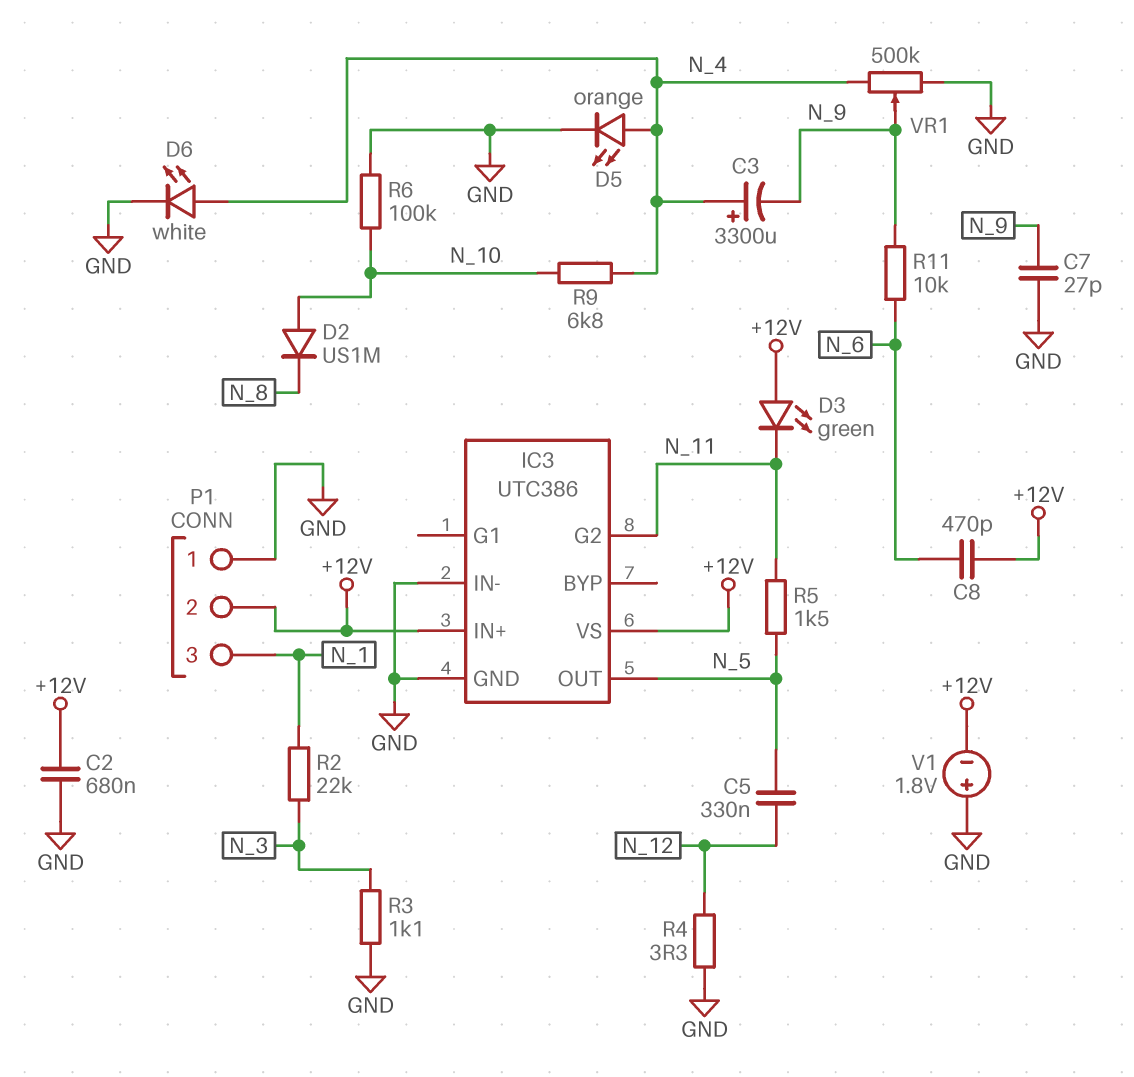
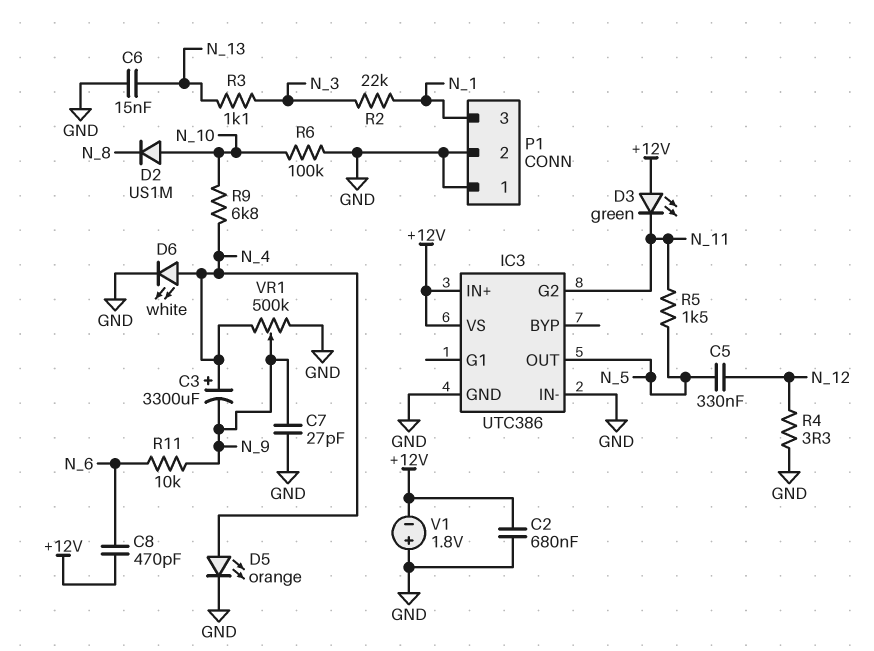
C6: none -> 15nF (GND, N_13)
P1 pin 2: +12V -> GND
R3: 1.1k (GND, N_3) -> 1.1k (N_3, N_13)

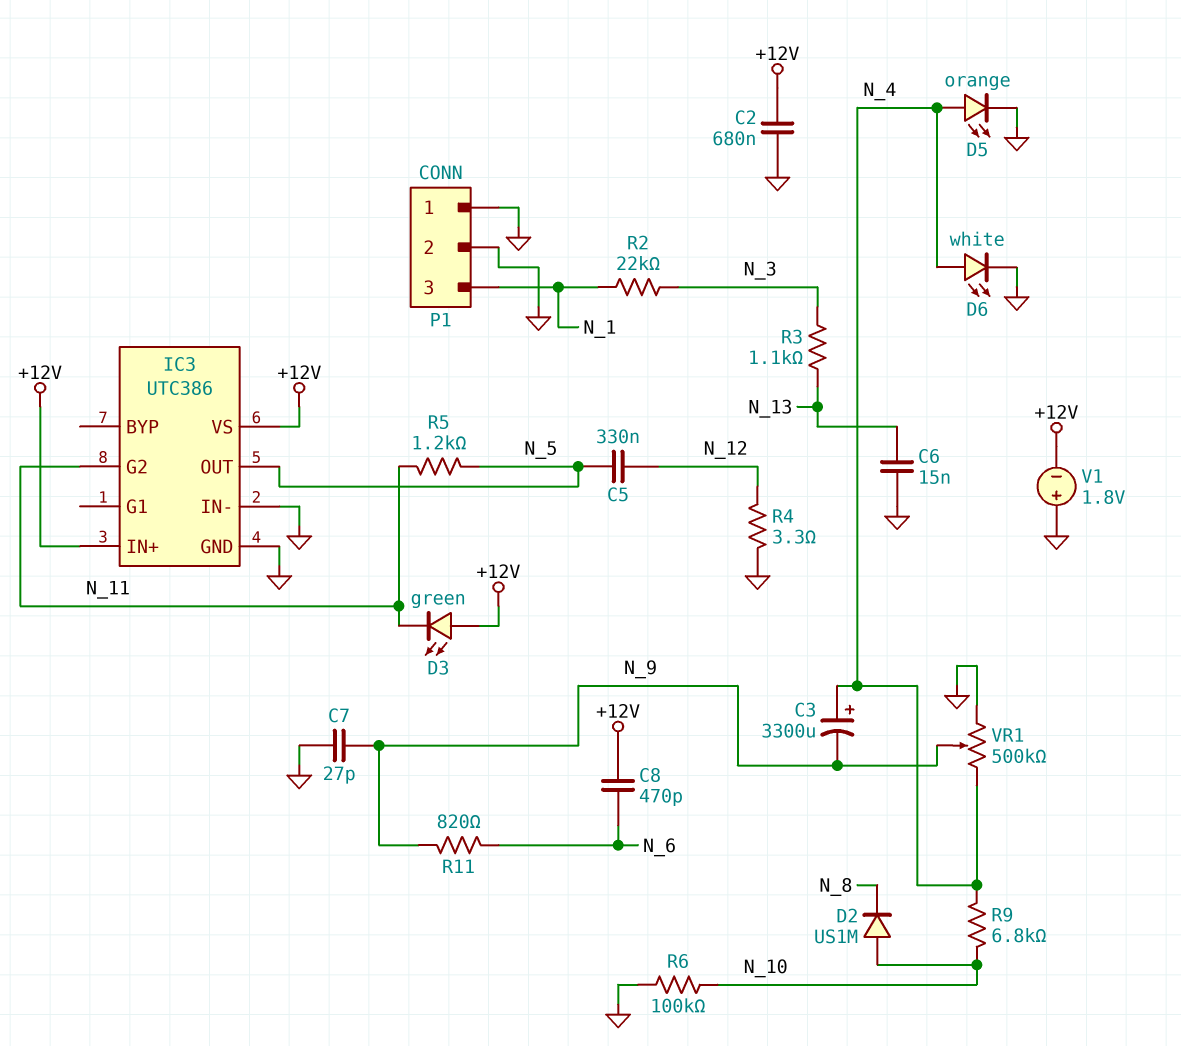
R5: 1.5k (N_5, N_11) -> 1.2k (N_5, N_11)
R11: 10k (N_6, N_9) -> 820 (N_6, N_9)

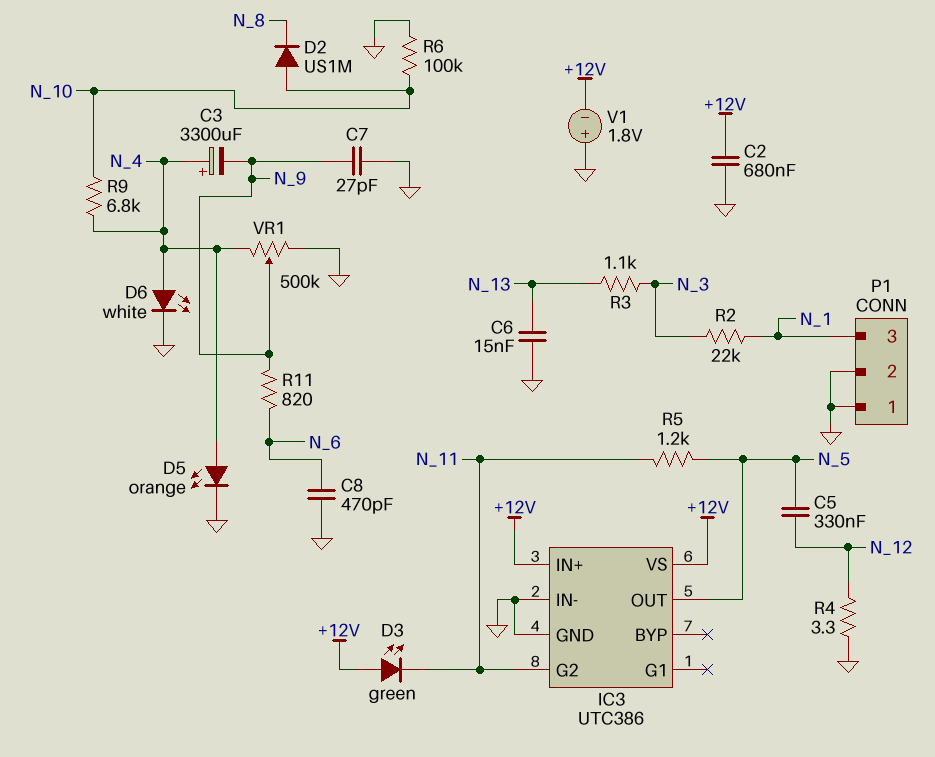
C8: 470pF (+12V, N_6) -> 470pF (GND, N_6)

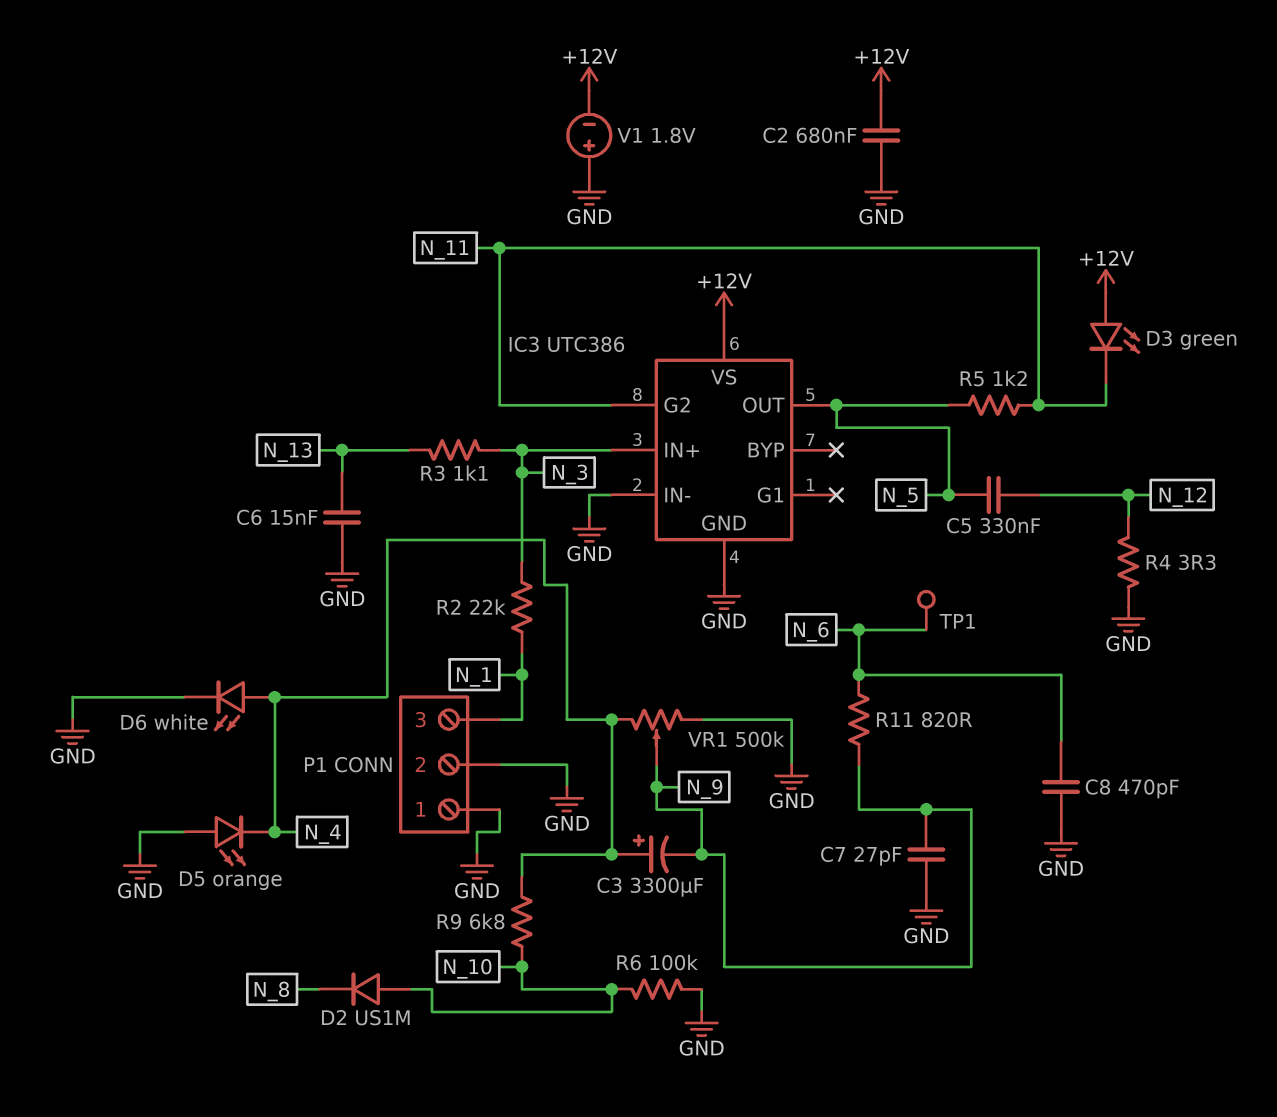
D5: LED orange (A N_4, K GND) -> LED orange (A GND, K N_4)
IC3 pin IN+: +12V -> N_3
TP1: none -> test point (N_6)

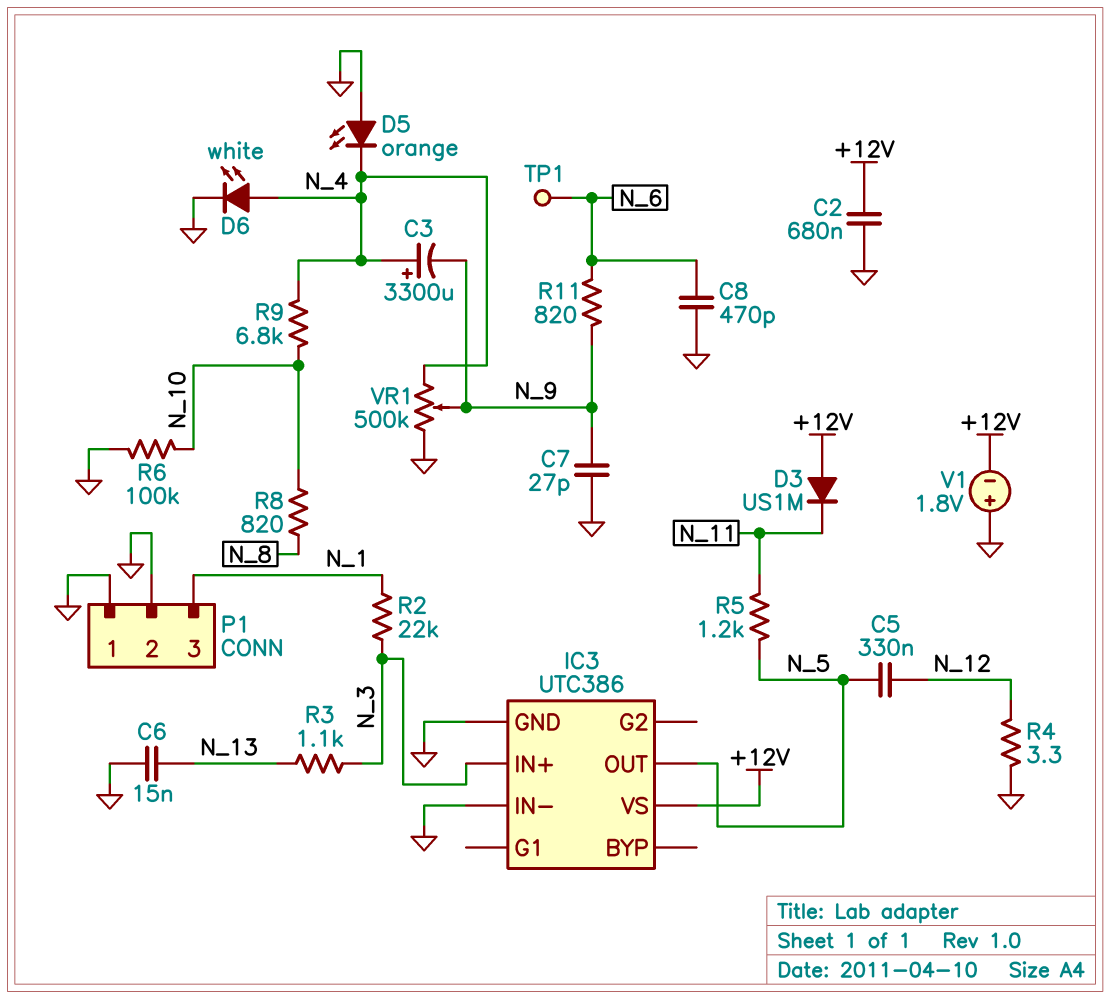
D2: diode US1M (A N_10, K N_8) -> none
D3: LED green (A +12V, K N_11) -> diode US1M (A +12V, K N_11)
IC3 pin G2: N_11 -> none
R8: none -> 820 (N_8, N_10)

